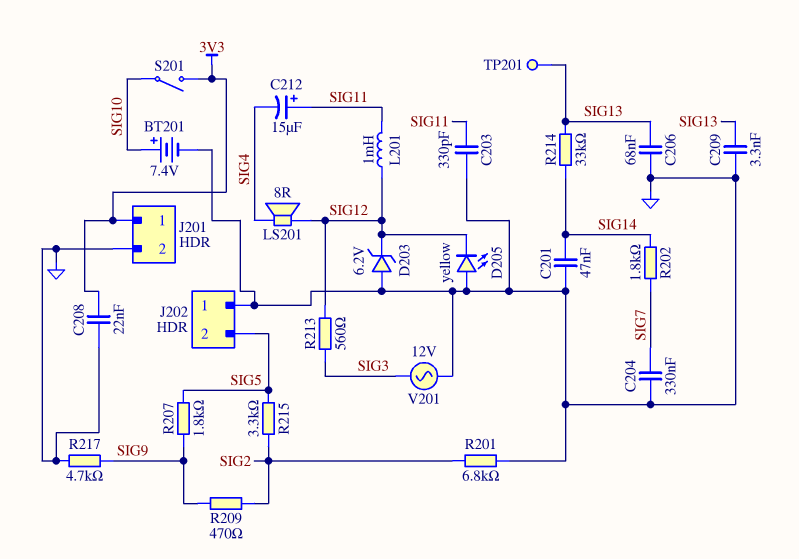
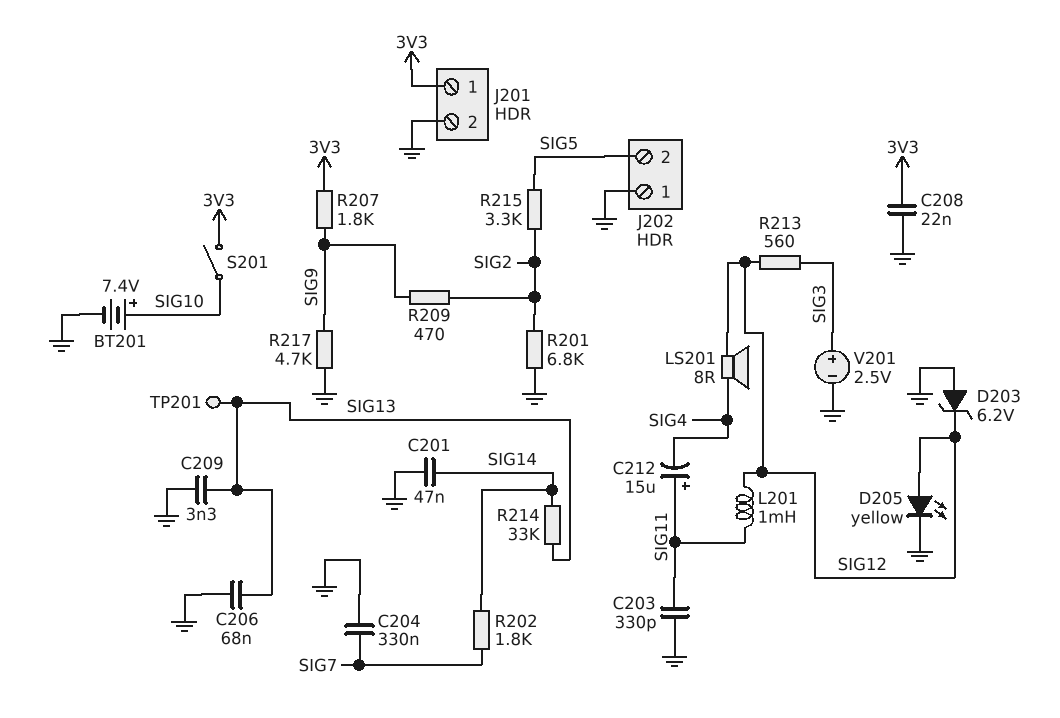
D205: LED yellow (A GND, K SIG12) -> LED yellow (A SIG12, K GND)
R207: 1.8k (SIG5, SIG9) -> 1.8k (3V3, SIG9)
V201: AC 12V (GND, SIG3) -> 2.5V (plus SIG3, minus GND)

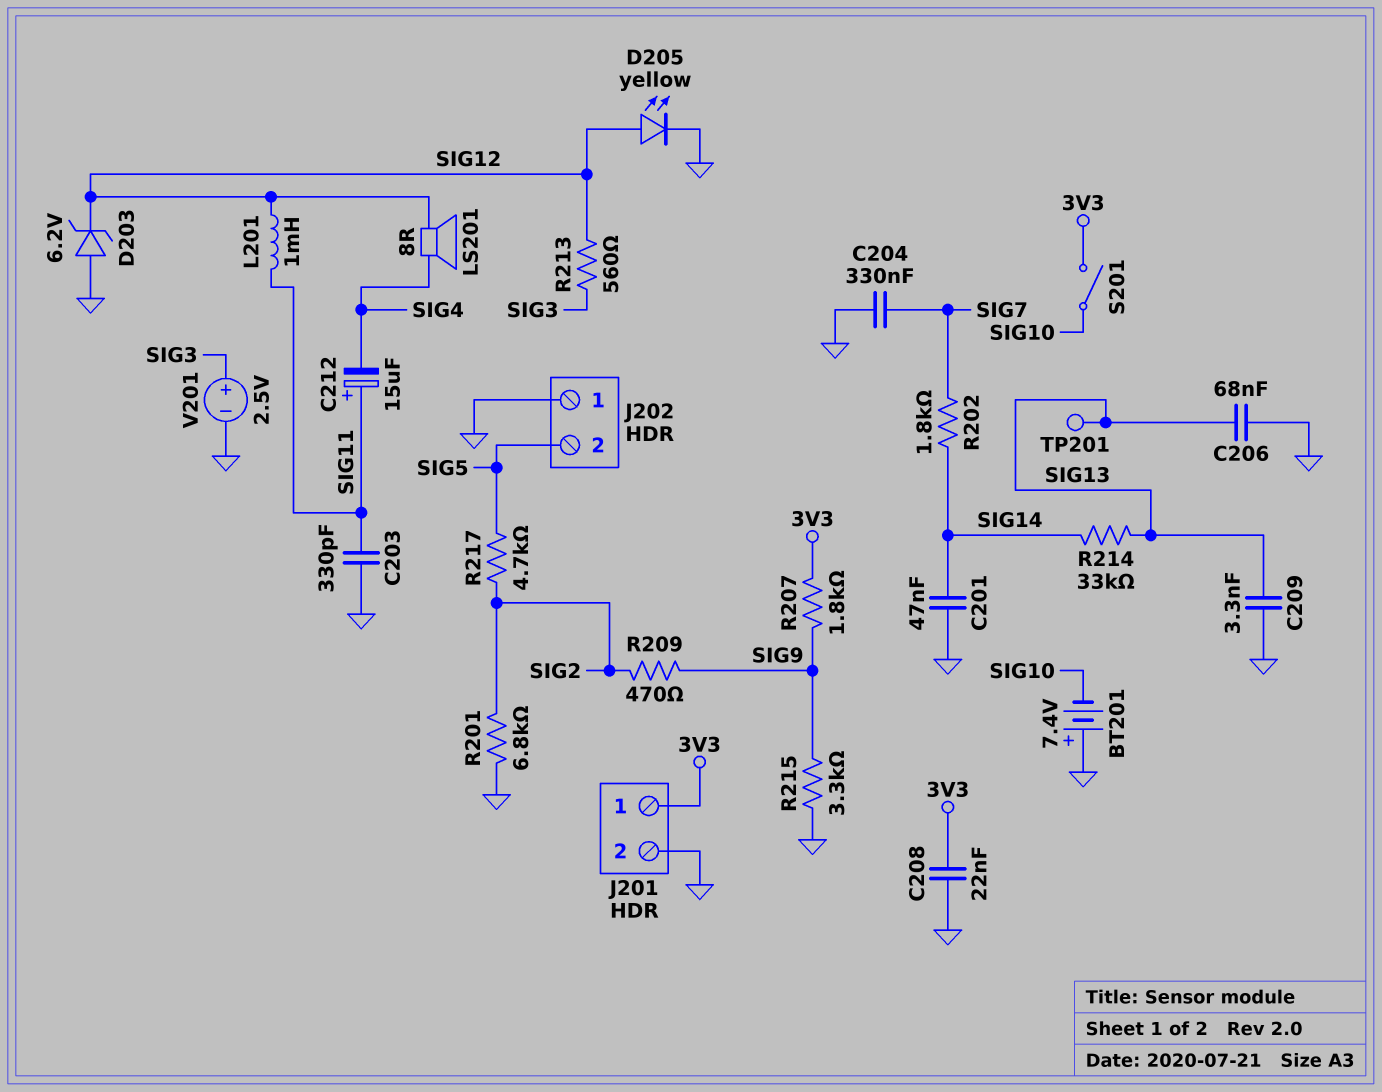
BT201: 7.4V (plus SIG10, minus GND) -> 7.4V (plus GND, minus SIG10)
R215: 3.3k (SIG2, SIG5) -> 3.3k (GND, SIG9)
R217: 4.7k (GND, SIG9) -> 4.7k (SIG2, SIG5)

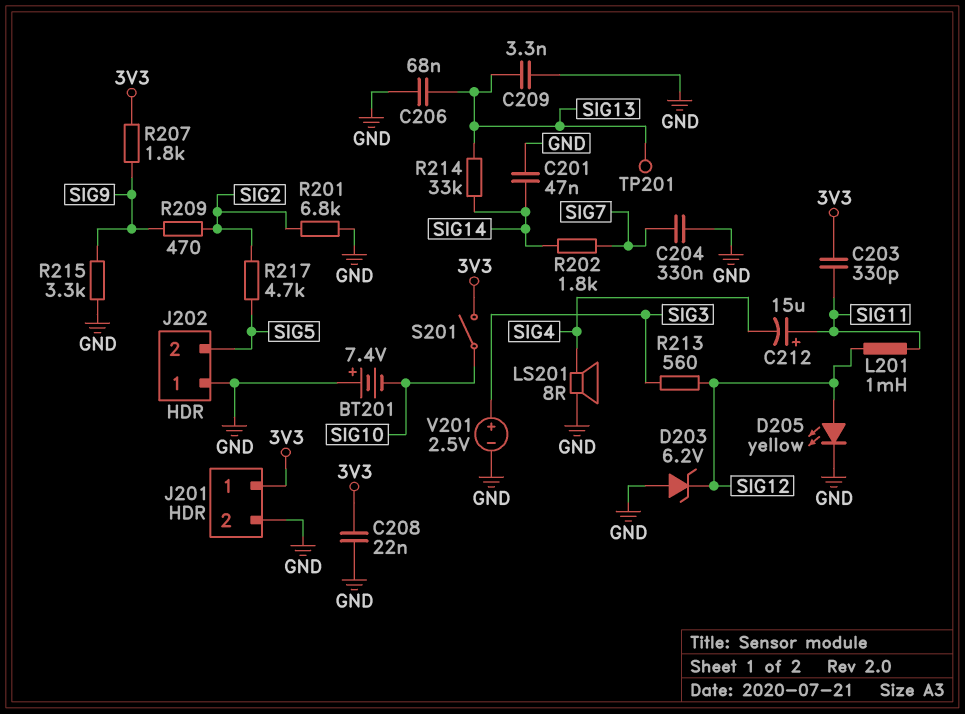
C203: 330pF (GND, SIG11) -> 330pF (3V3, SIG11)
LS201: speaker 8R (SIG4, SIG12) -> speaker 8R (GND, SIG4)

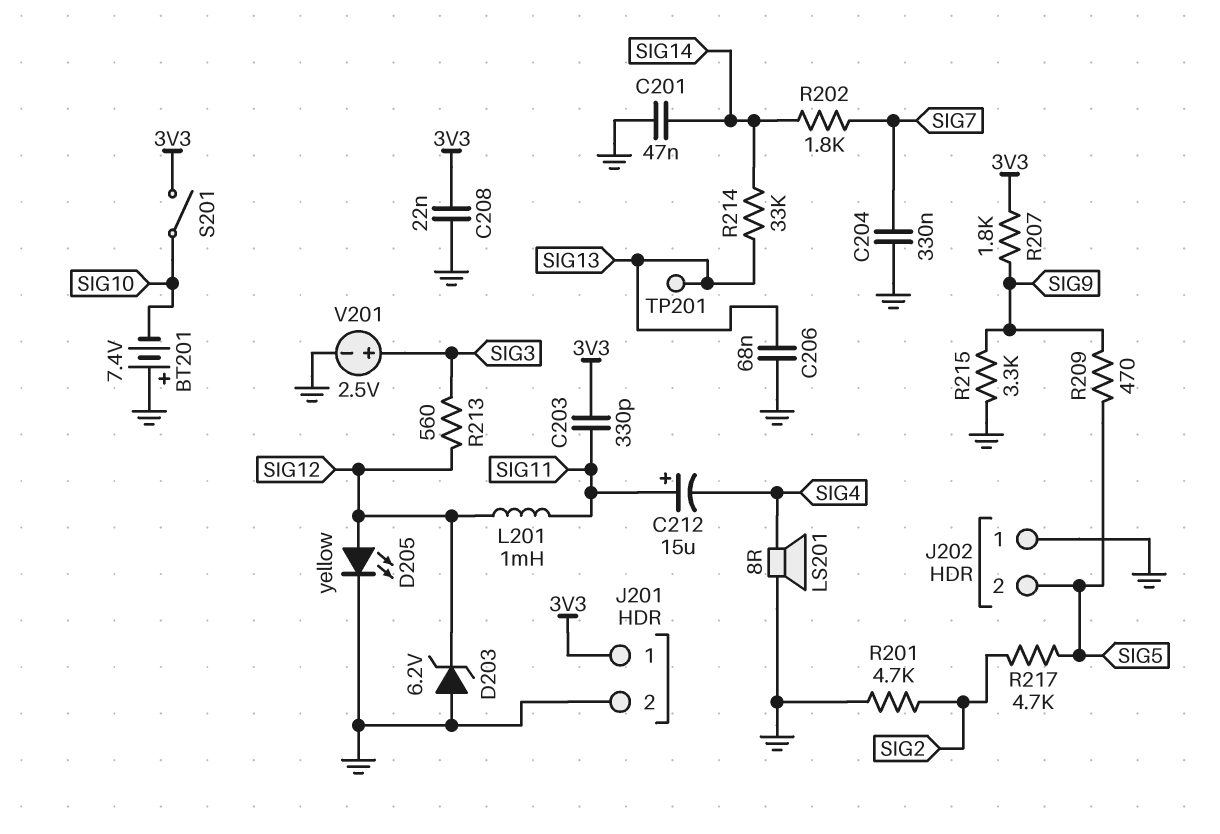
C209: 3.3nF (GND, SIG13) -> none
R201: 6.8k (GND, SIG2) -> 4.7k (GND, SIG2)
R209: 470 (SIG2, SIG9) -> 470 (SIG5, SIG9)

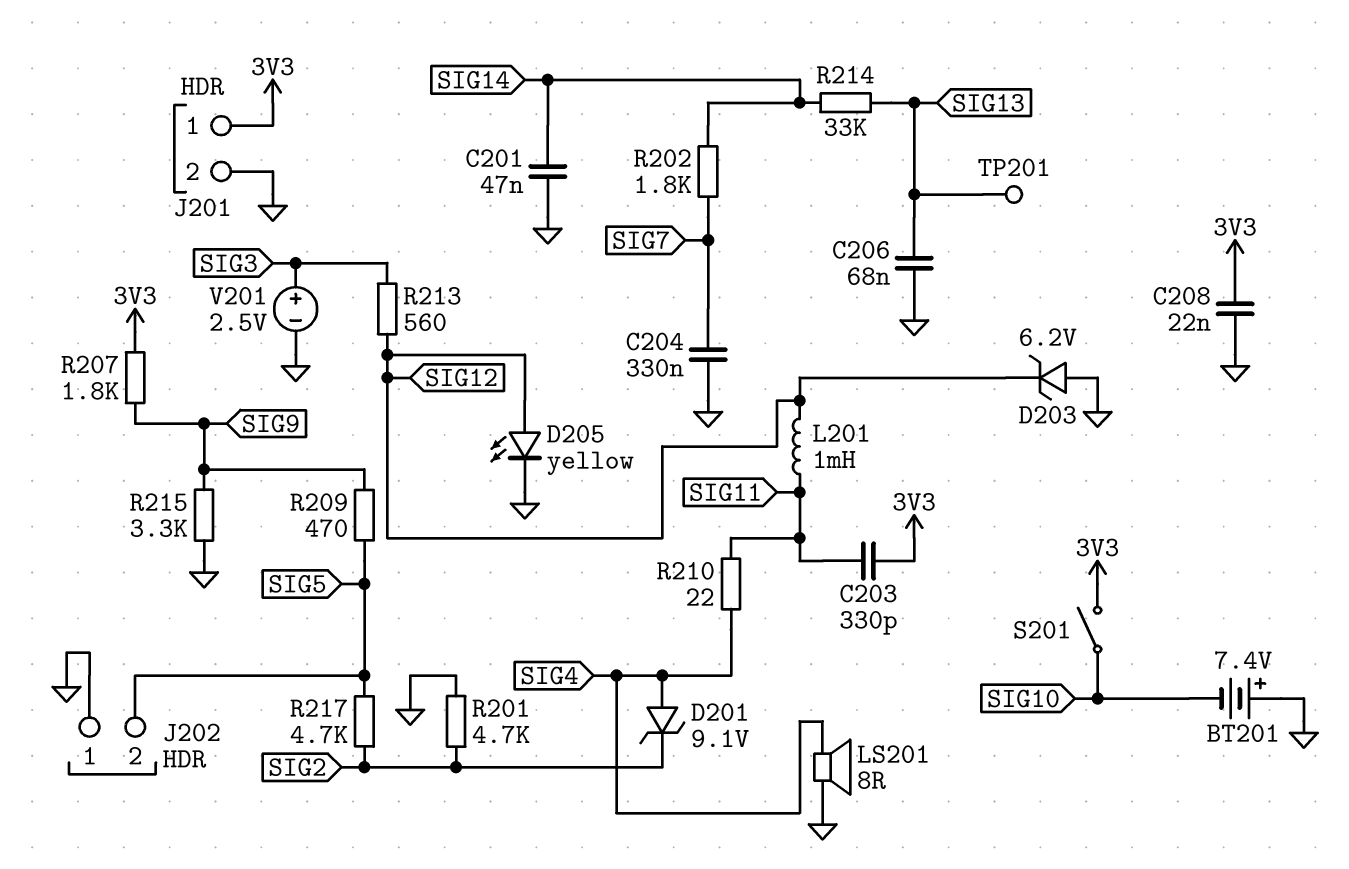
C212: 15uF (plus SIG11, minus SIG4) -> none
D201: none -> zener 9.1V (A SIG4, K SIG2)
R210: none -> 22 (SIG4, SIG11)

